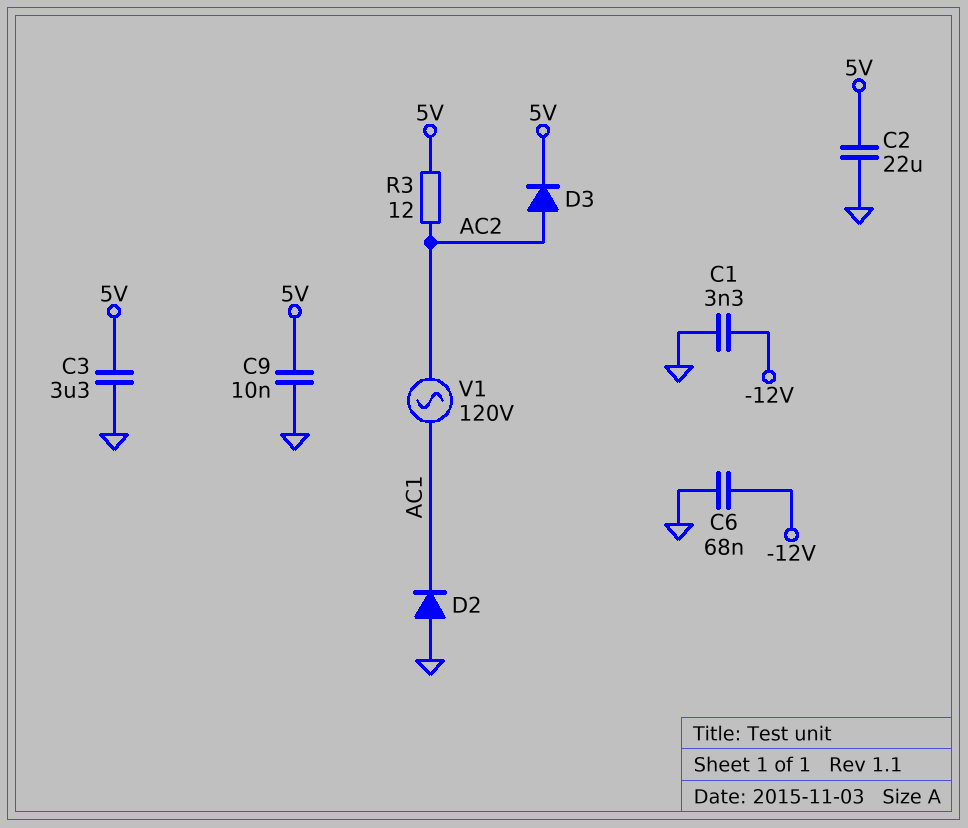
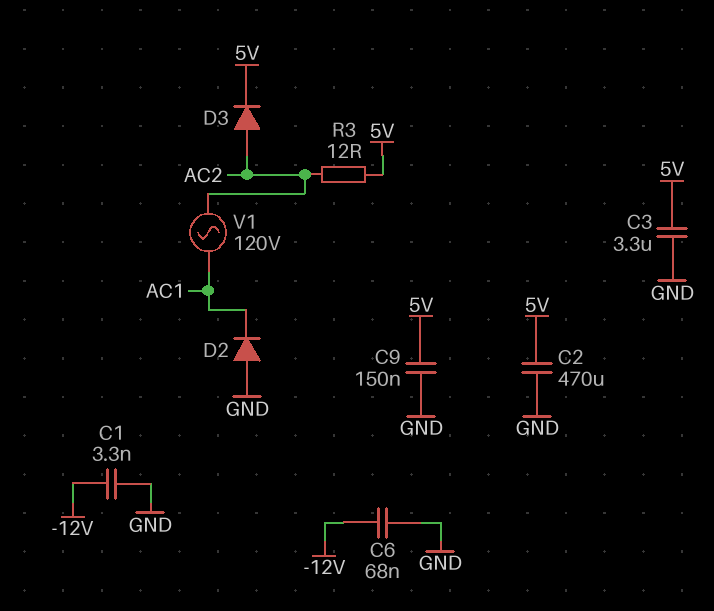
C2: 22uF (5V, GND) -> 470uF (5V, GND)
C9: 10nF (5V, GND) -> 150nF (5V, GND)

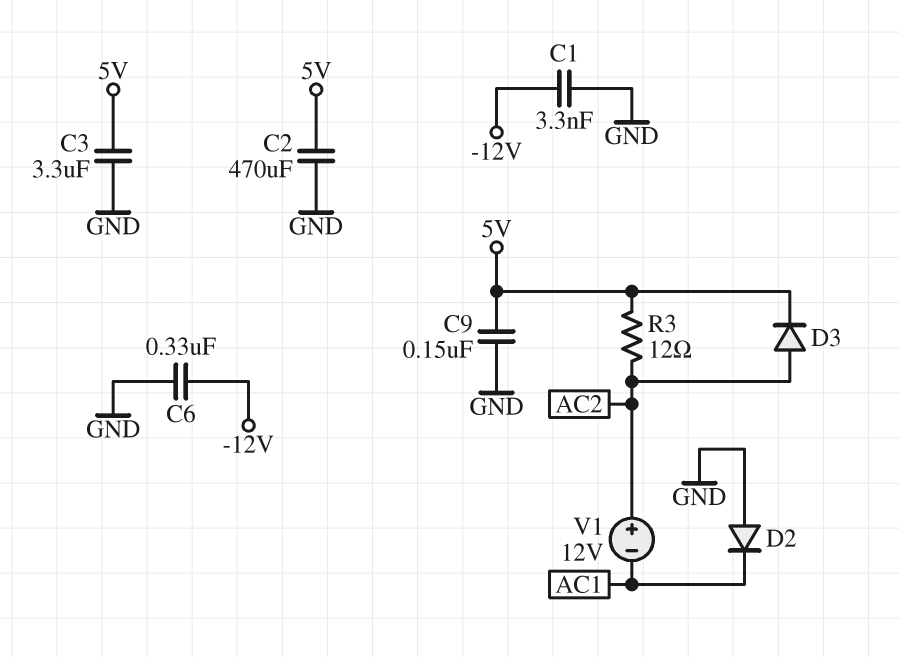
C6: 68nF (-12V, GND) -> 330nF (-12V, GND)
V1: AC 120V (AC1, AC2) -> 12V (plus AC2, minus AC1)

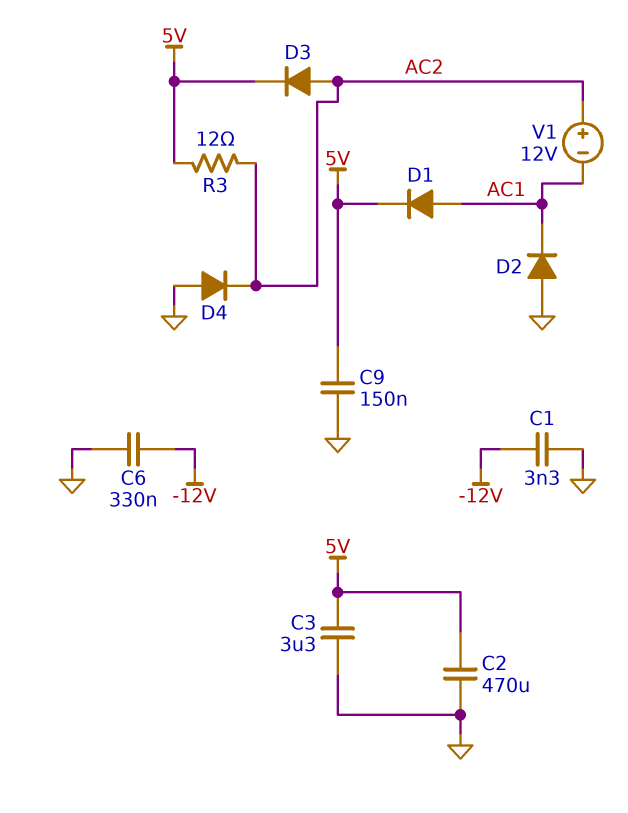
D1: none -> diode (A AC1, K 5V)
D4: none -> diode (A GND, K AC2)

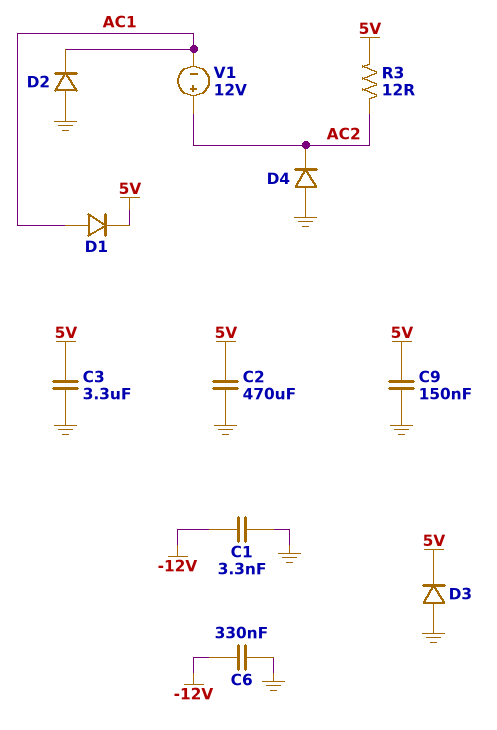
D3: diode (A AC2, K 5V) -> diode (A GND, K 5V)

